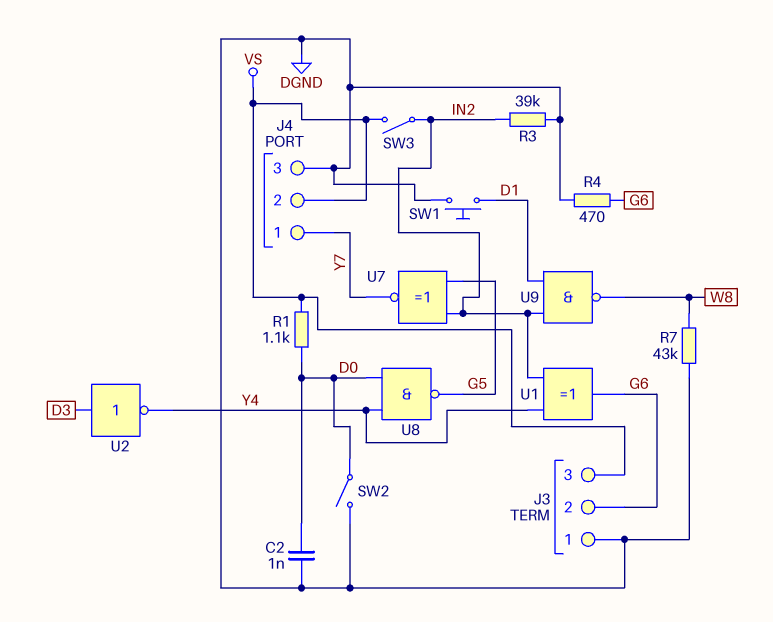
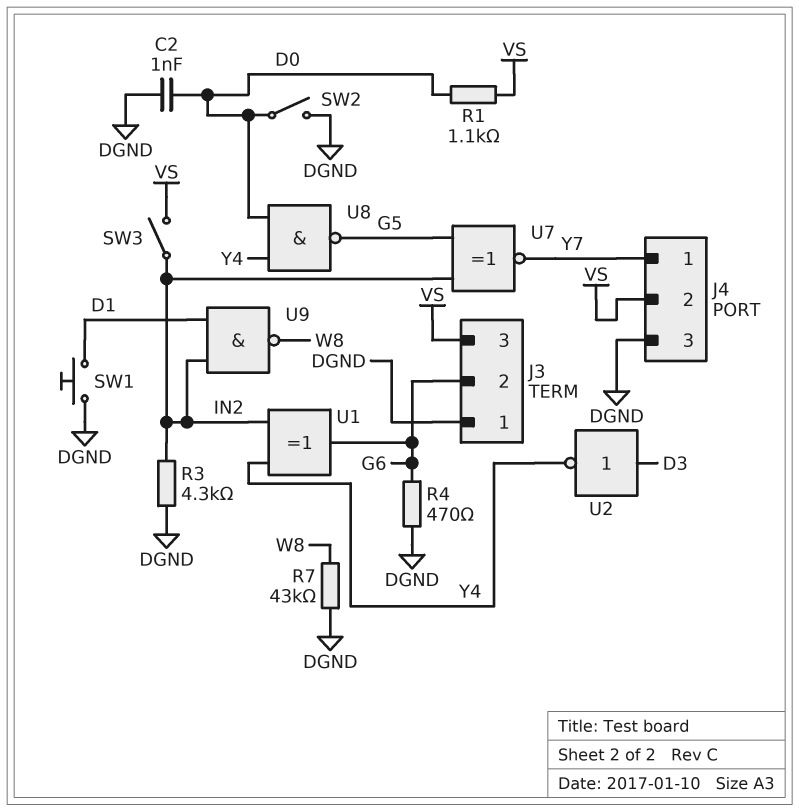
R3: 39k (DGND, IN2) -> 4.3k (DGND, IN2)

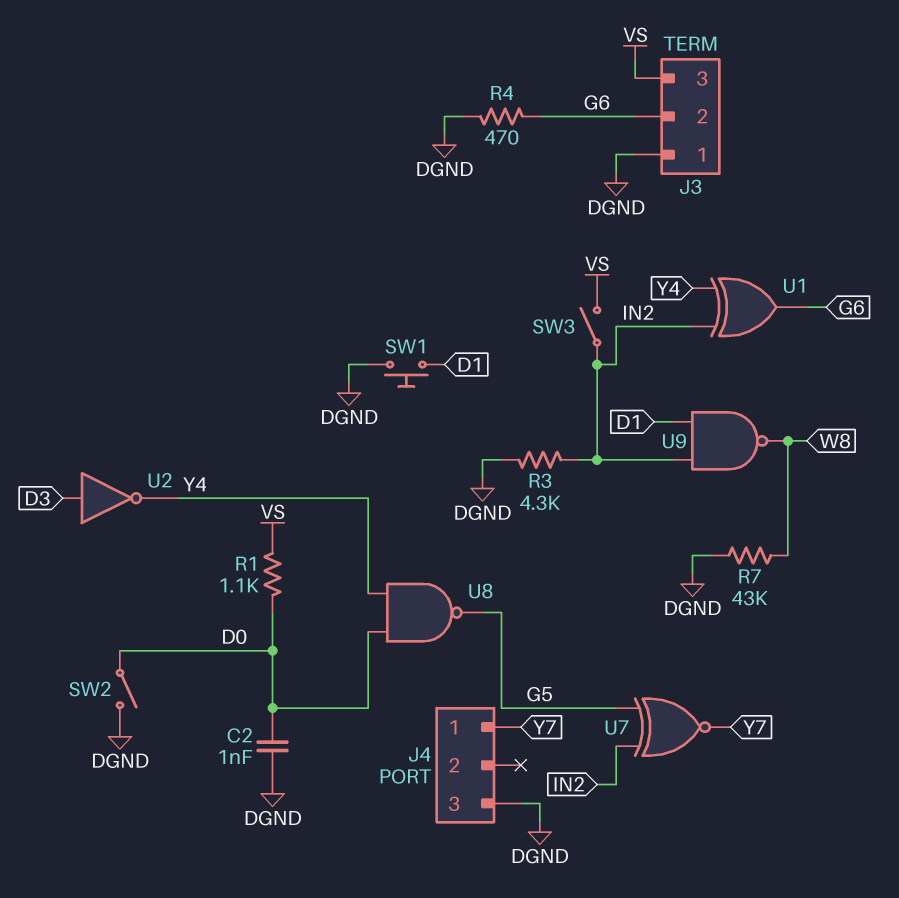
J4 pin 2: VS -> none

